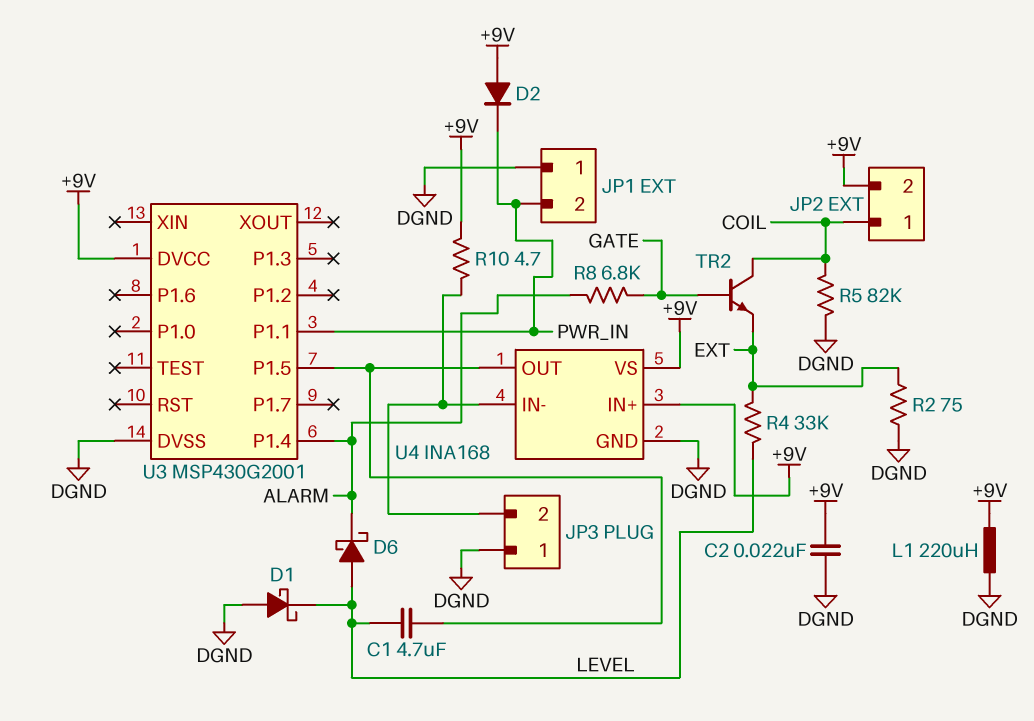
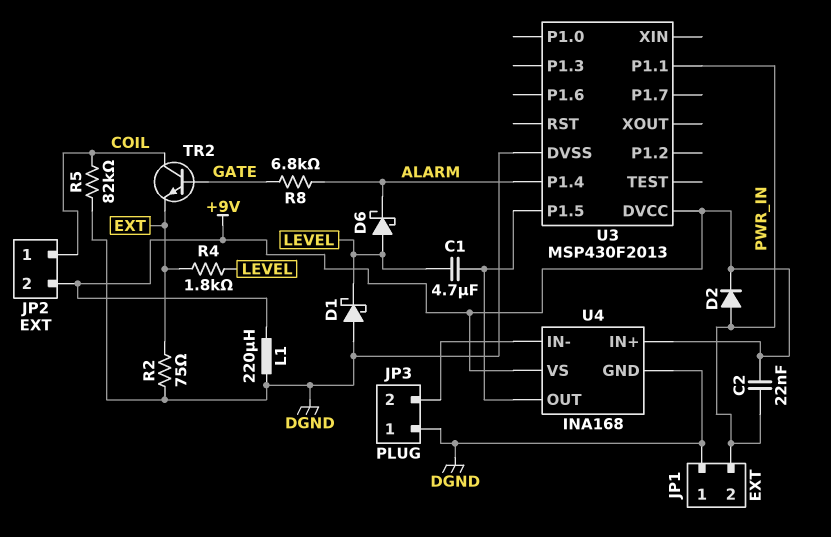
C2: 22nF (+9V, DGND) -> 22nF (+9V, PWR_IN)
D2: diode (A +9V, K PWR_IN) -> diode (A PWR_IN, K +9V)
R4: 33k (EXT, LEVEL) -> 1.8k (EXT, LEVEL)
R10: 4.7 (+9V, JP3/2) -> none
U3: MSP430G2001 -> MSP430F2013

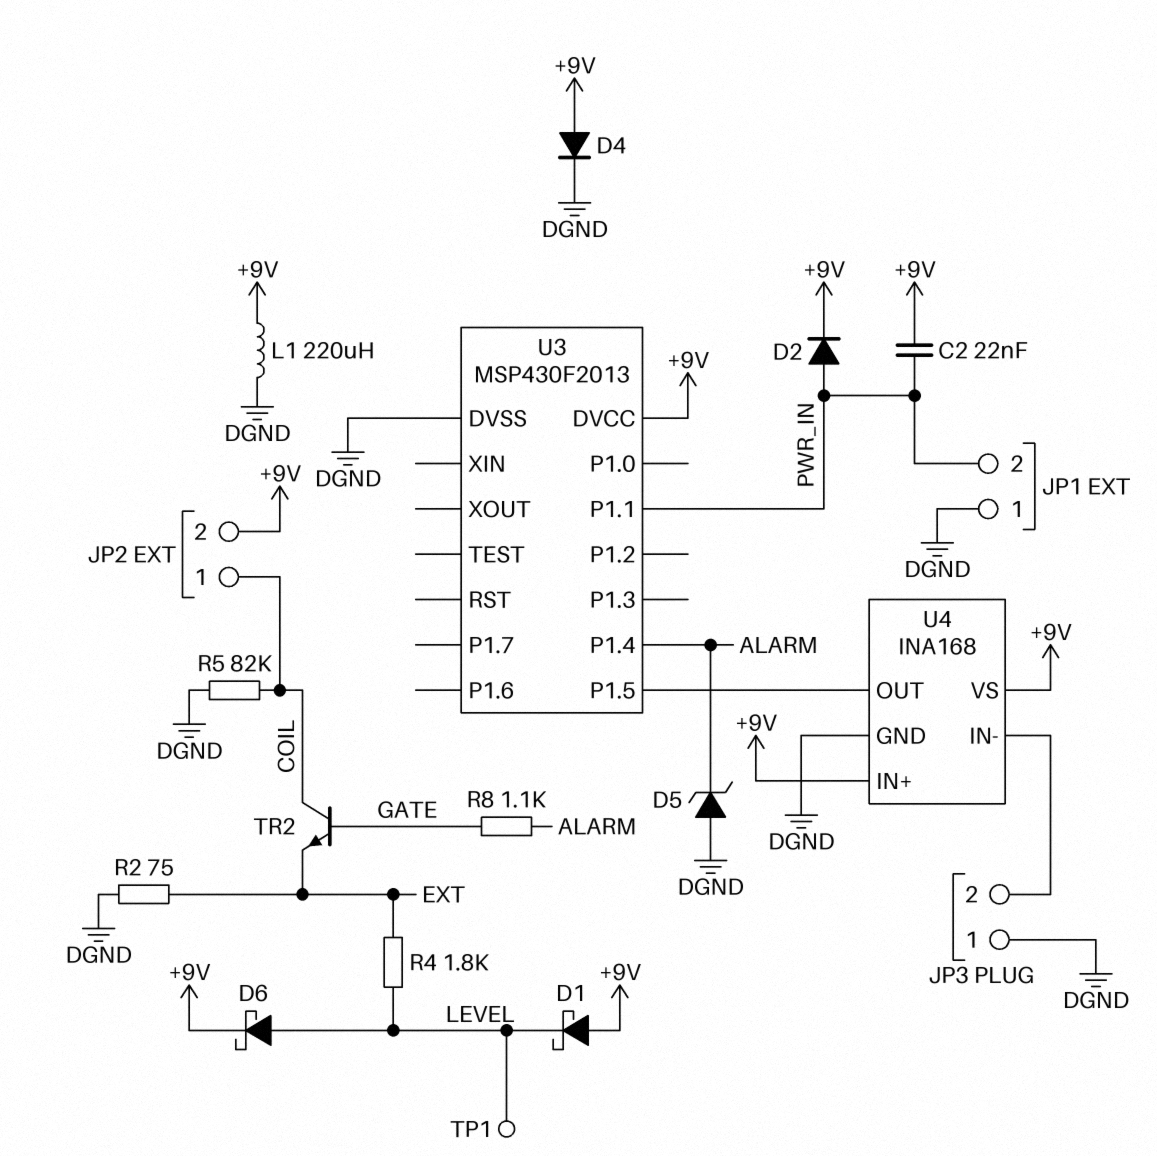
C1: 4.7uF (LEVEL, U3/P1.5) -> none
D1: schottky (A DGND, K LEVEL) -> schottky (A +9V, K LEVEL)
D4: none -> diode (A +9V, K DGND)
D5: none -> zener (A DGND, K ALARM)
D6: schottky (A LEVEL, K ALARM) -> schottky (A LEVEL, K +9V)
R8: 6.8k (ALARM, GATE) -> 1.1k (ALARM, GATE)
TP1: none -> test point (LEVEL)

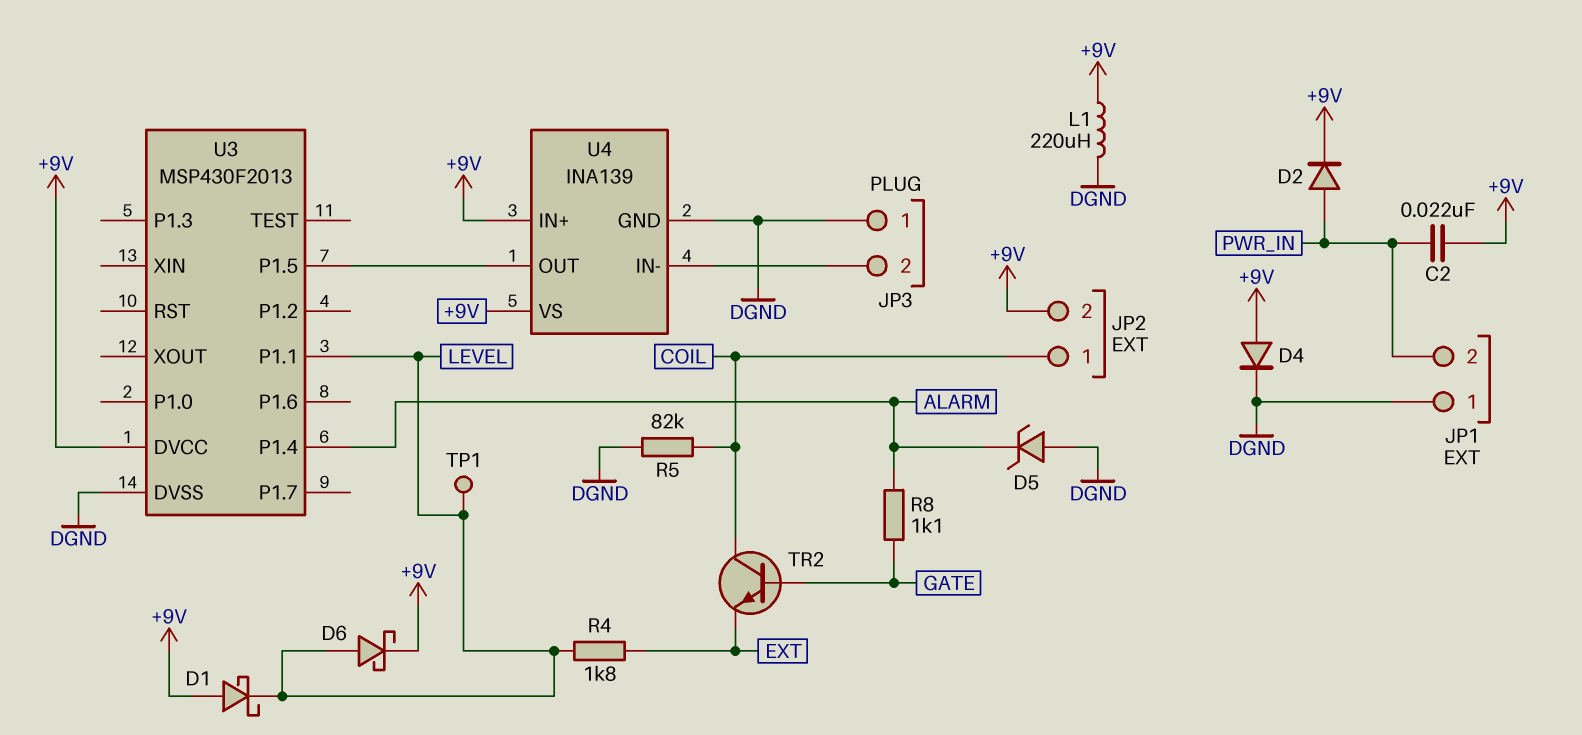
R2: 75 (DGND, EXT) -> none
U3 pin P1.1: PWR_IN -> LEVEL
U4: INA168 -> INA139

